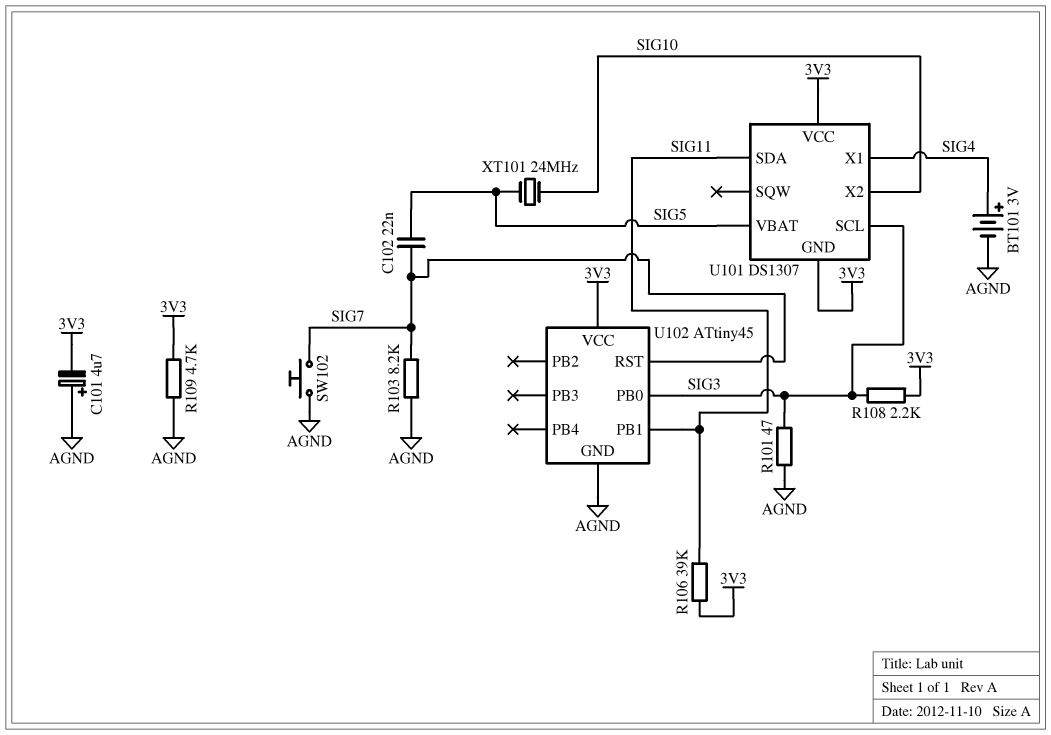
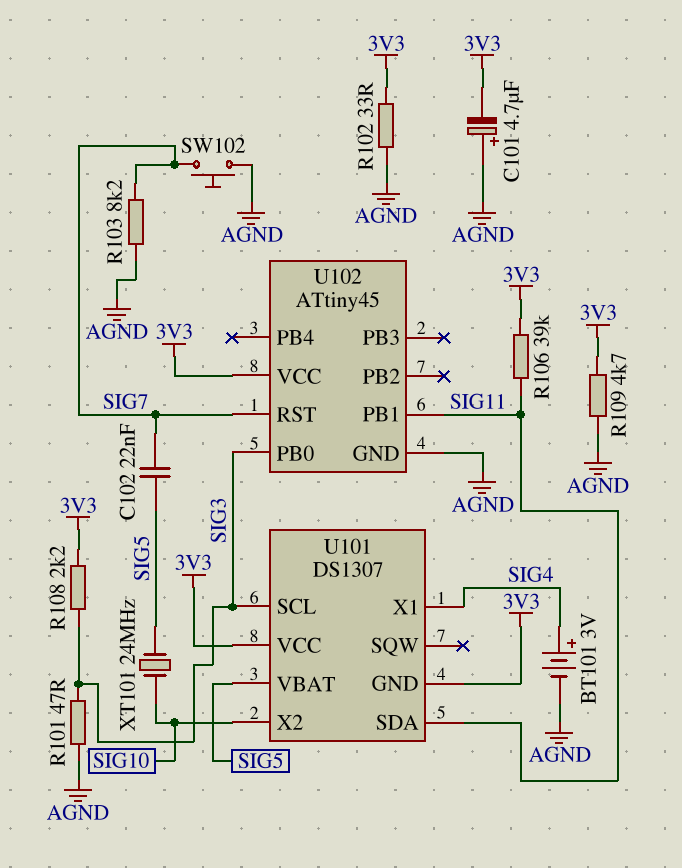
R102: none -> 33 (3V3, AGND)

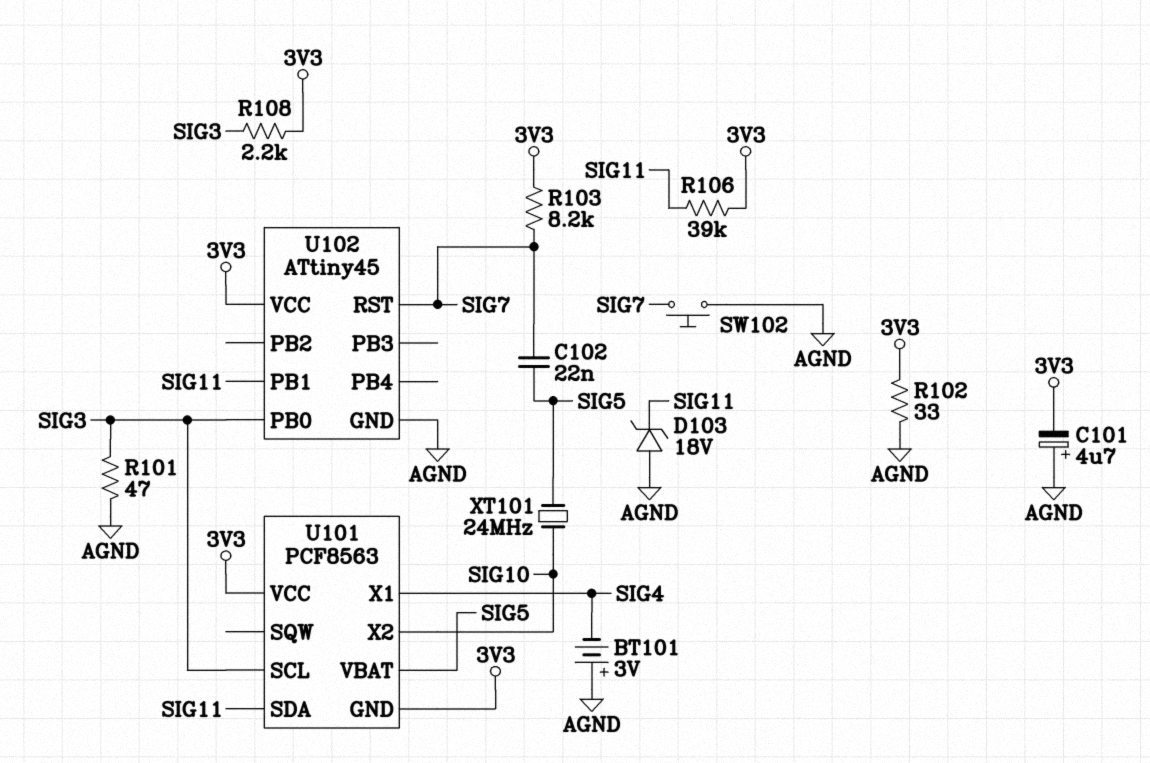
BT101: 3V (plus SIG4, minus AGND) -> 3V (plus AGND, minus SIG4)
D103: none -> zener 18V (A AGND, K SIG11)
R103: 8.2k (AGND, SIG7) -> 8.2k (3V3, SIG7)
R109: 4.7k (3V3, AGND) -> none
U101: DS1307 -> PCF8563

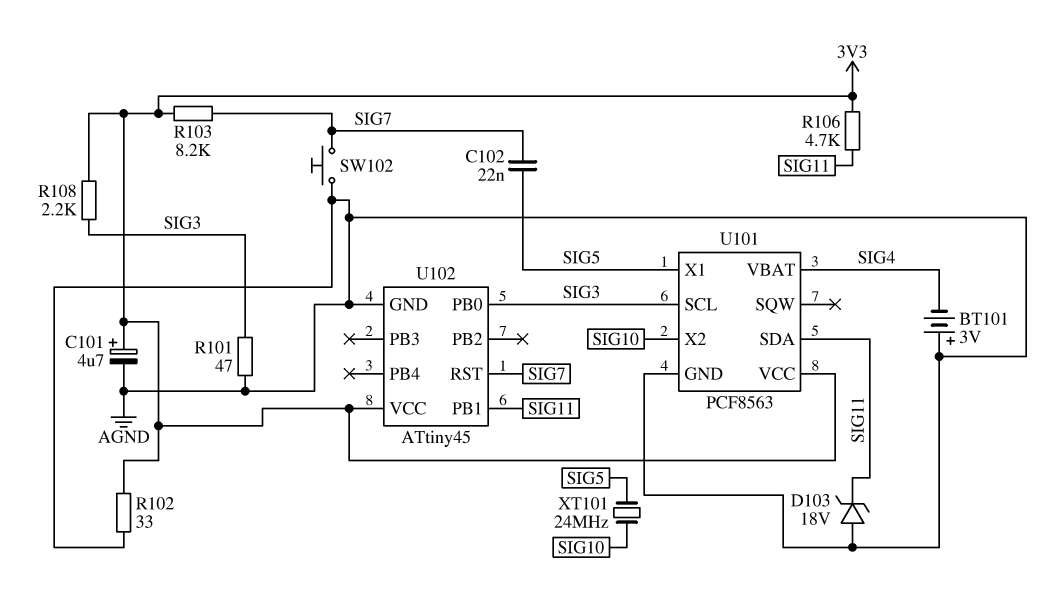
C101: 4.7uF (plus AGND, minus 3V3) -> 4.7uF (plus 3V3, minus AGND)
R106: 39k (3V3, SIG11) -> 4.7k (3V3, SIG11)
U101 pin GND: 3V3 -> AGND
U101 pin VBAT: SIG5 -> SIG4
U101 pin X1: SIG4 -> SIG5

